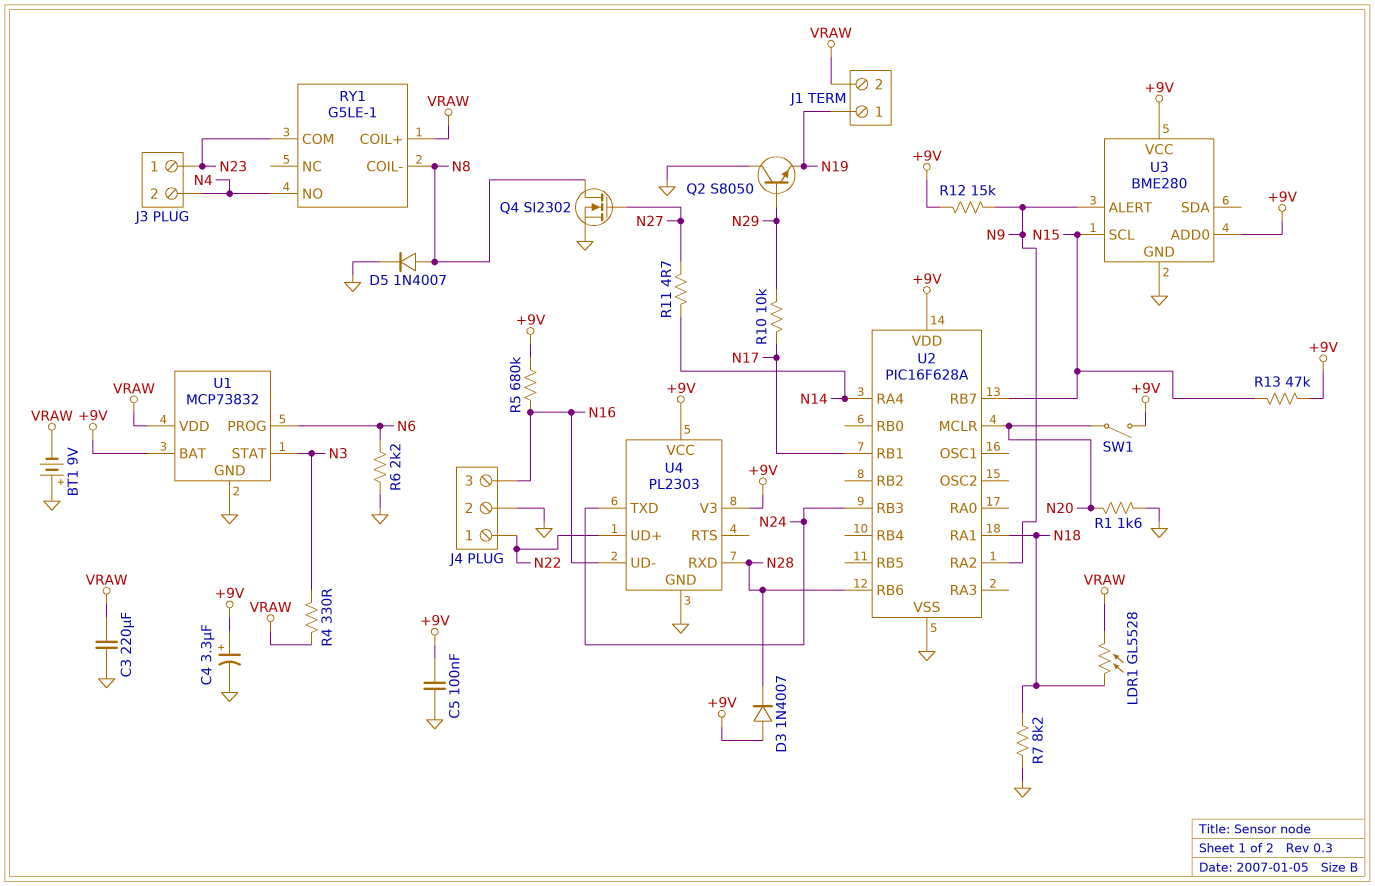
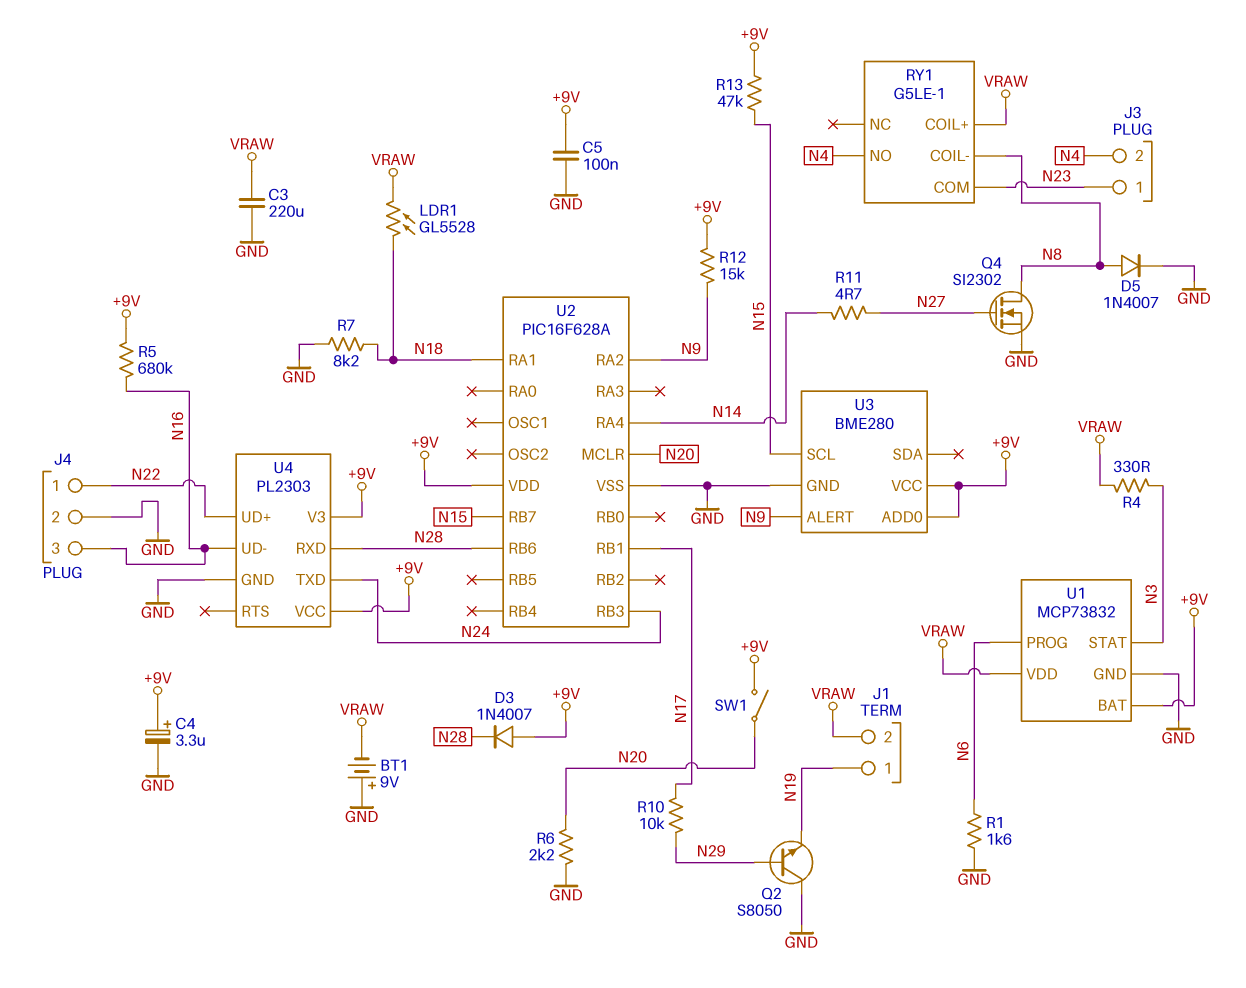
R1: 1.6k (GND, N20) -> 1.6k (GND, N6)
R6: 2.2k (GND, N6) -> 2.2k (GND, N20)

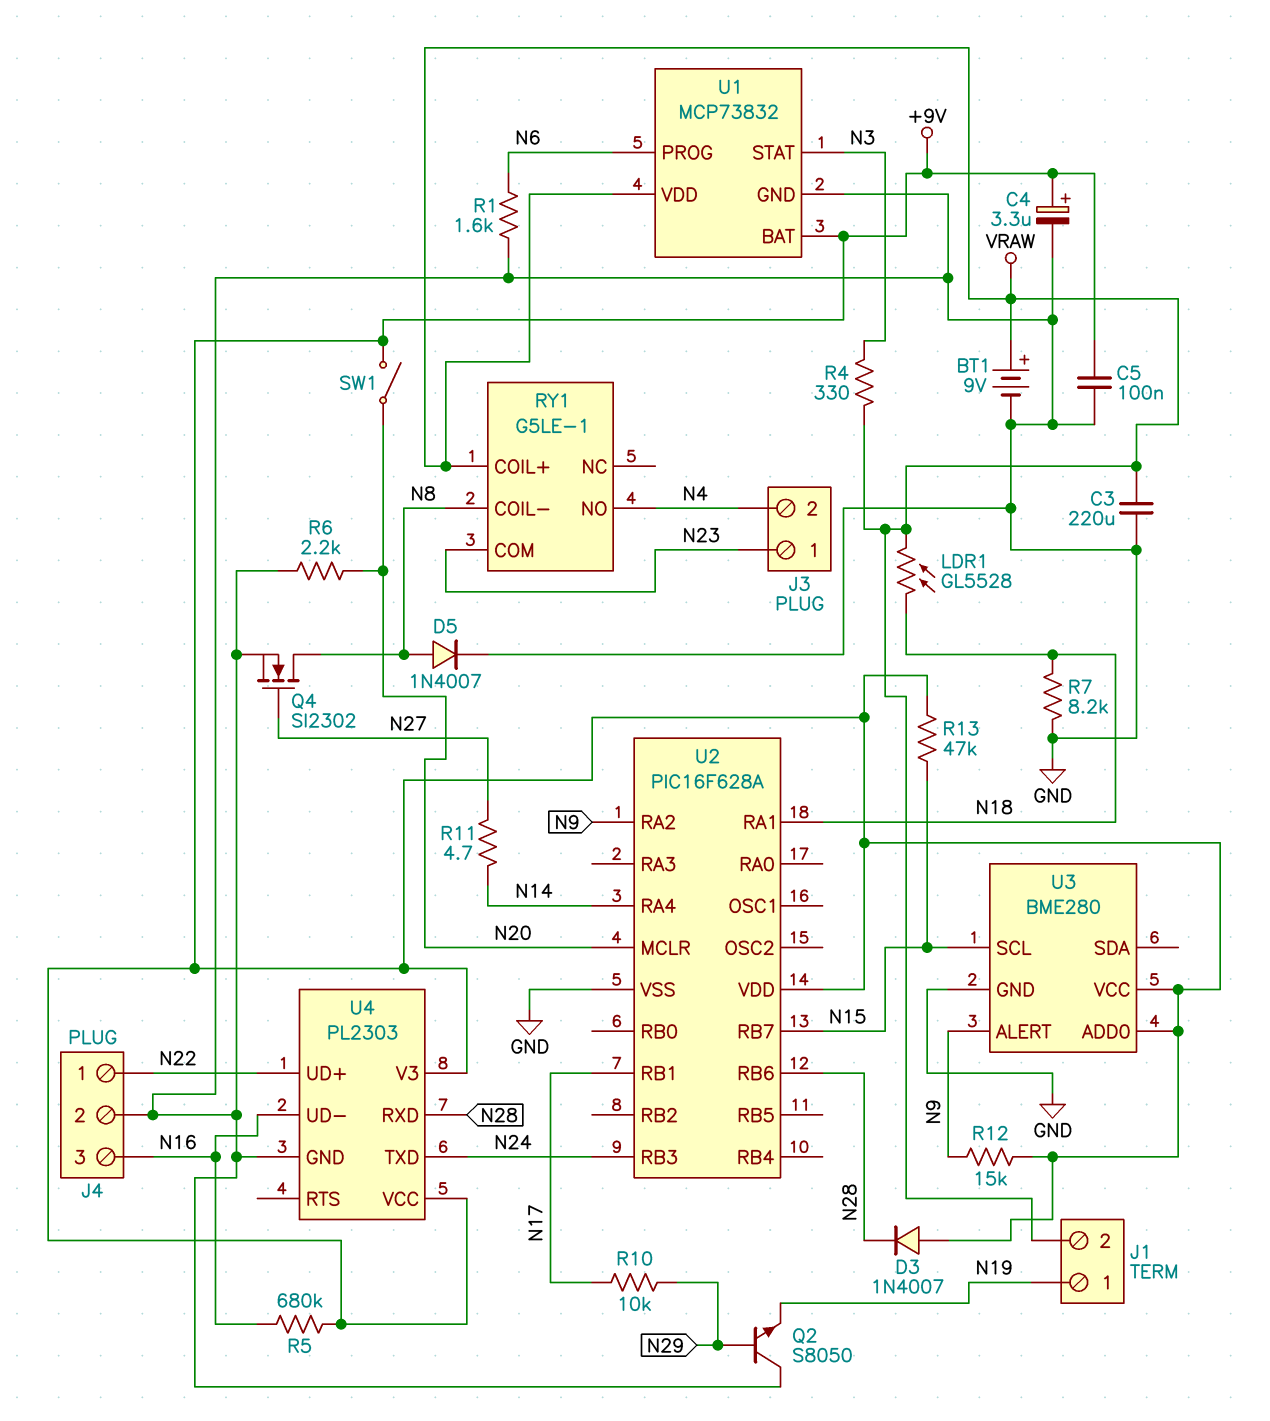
BT1: 9V (plus GND, minus VRAW) -> 9V (plus VRAW, minus GND)

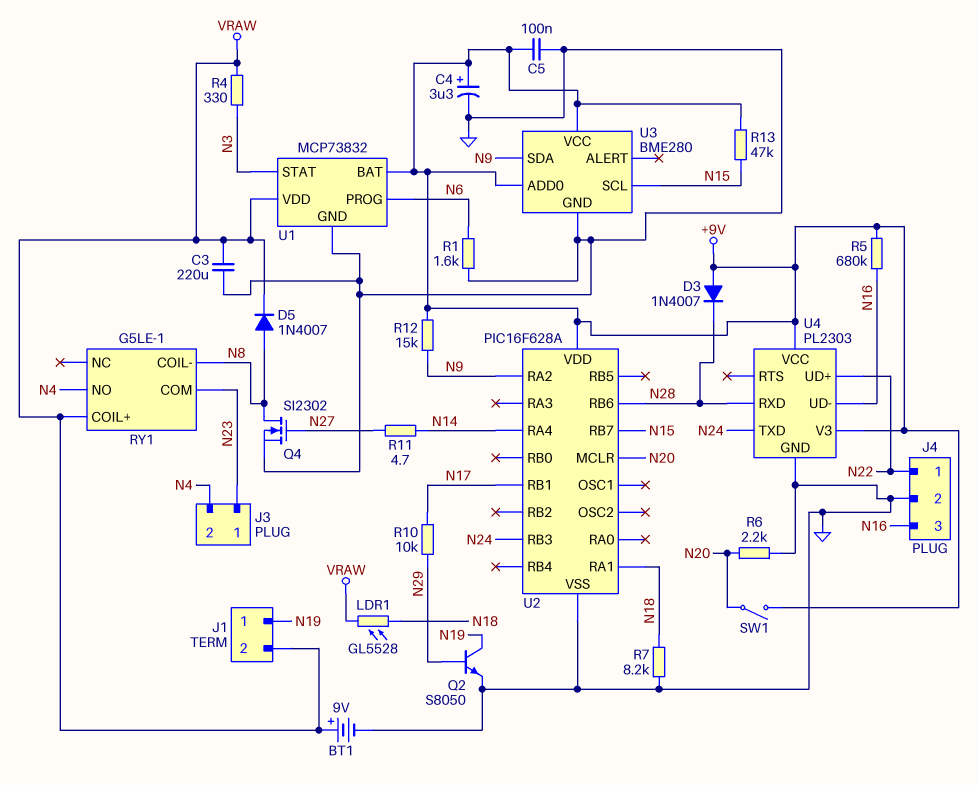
D5: diode 1N4007 (A N8, K GND) -> diode 1N4007 (A N8, K VRAW)
Q2: NPN S8050 (B N29, C GND, E N19) -> NPN S8050 (B N29, C N19, E GND)
U3 pin ALERT: N9 -> none
U3 pin SDA: none -> N9

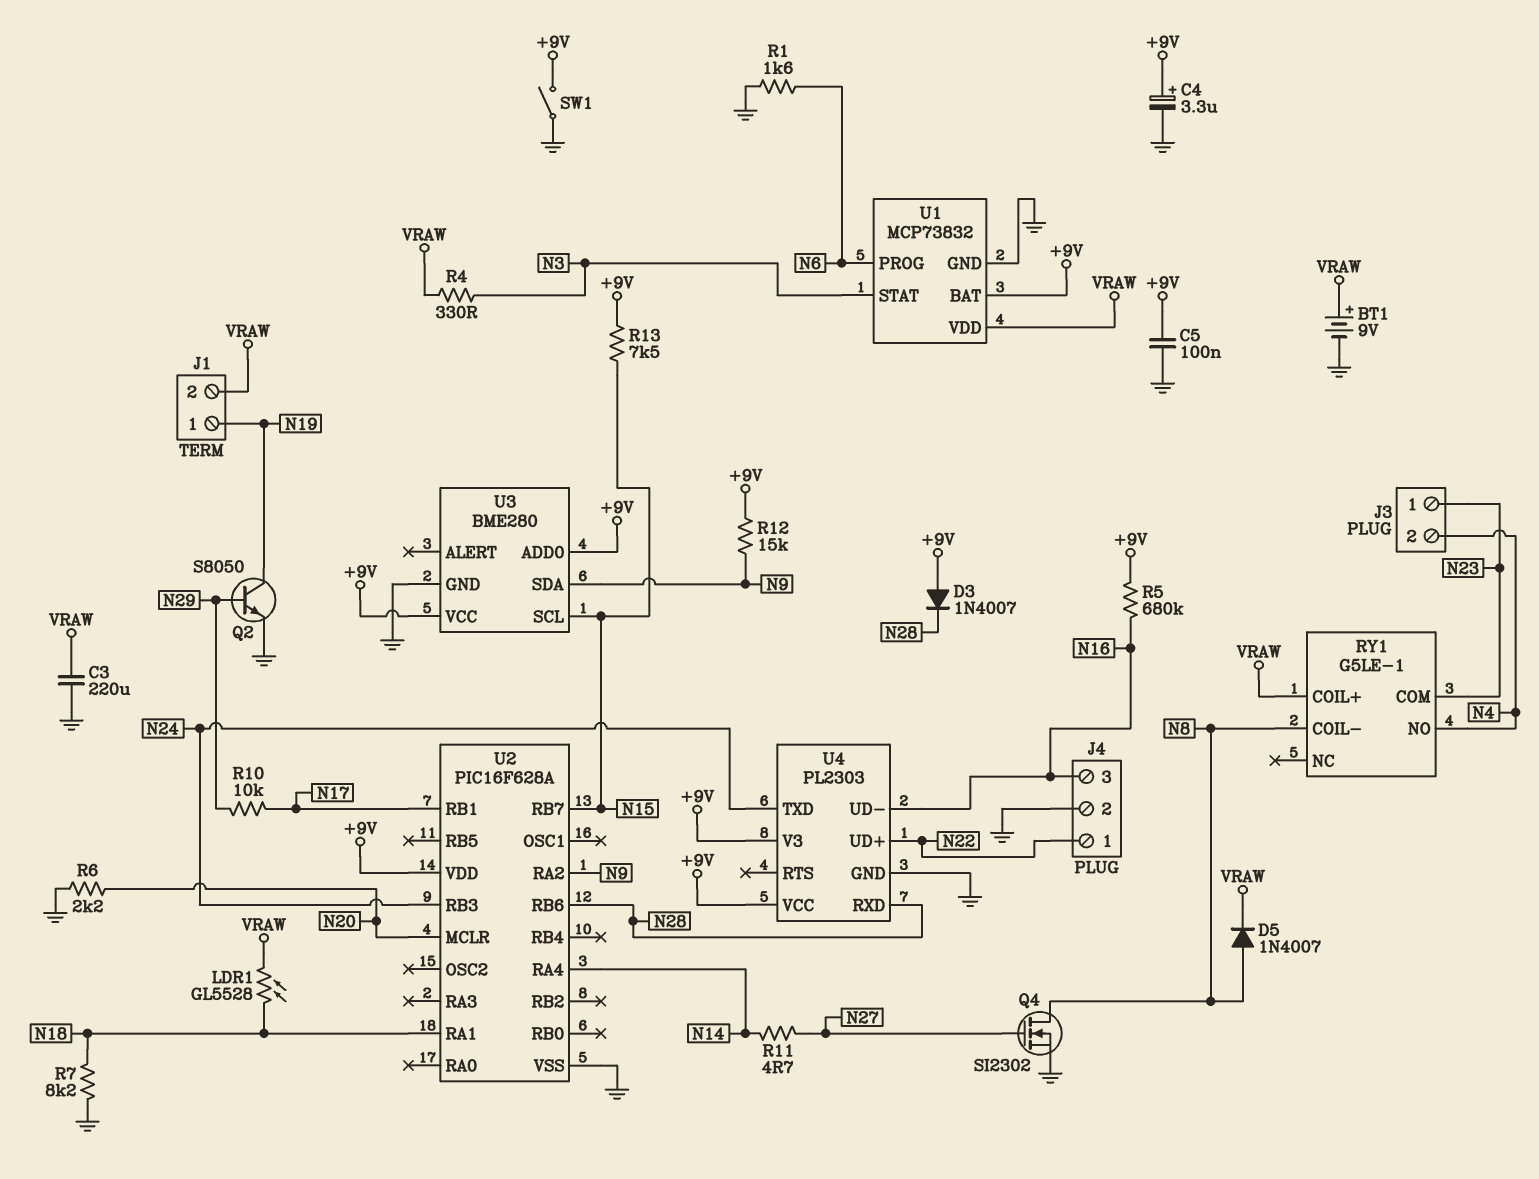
R13: 47k (+9V, N15) -> 7.5k (+9V, N15)
SW1: switch (+9V, N20) -> switch (+9V, GND)

